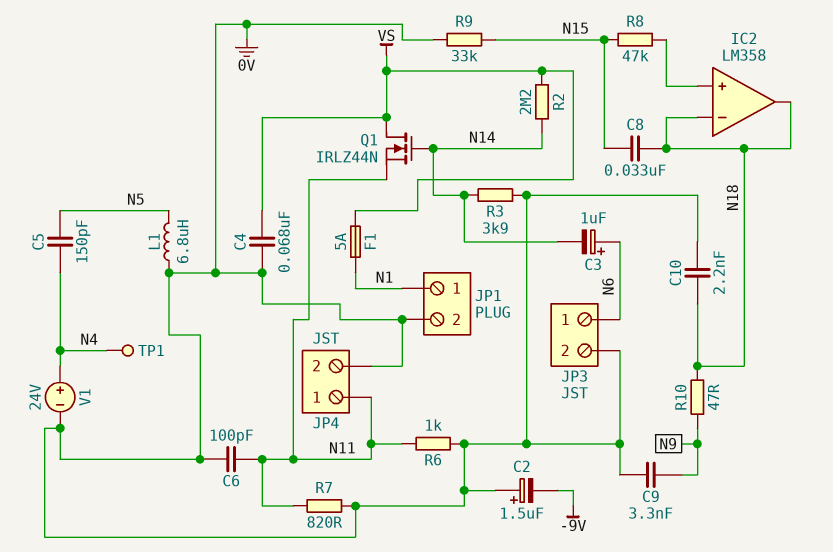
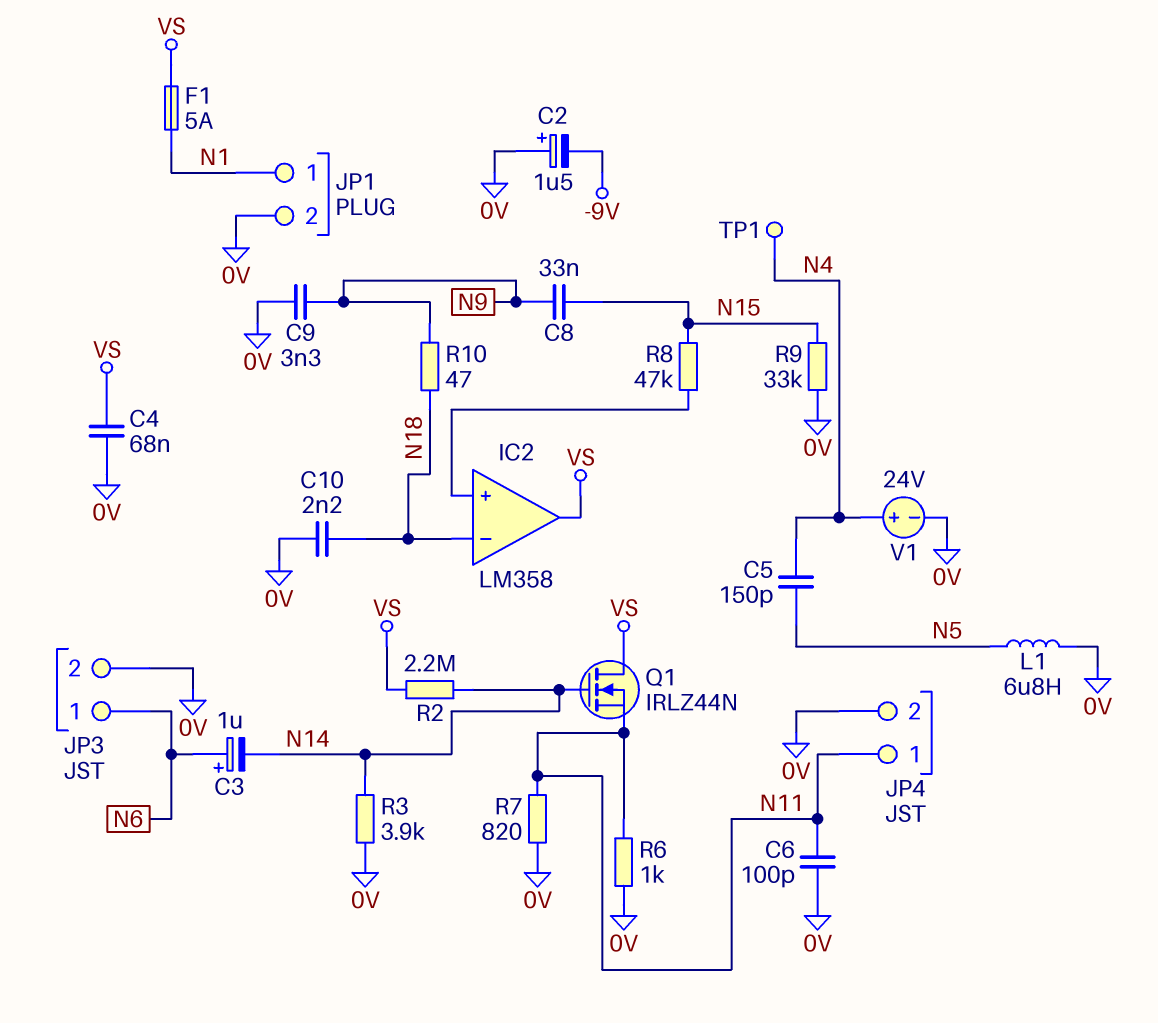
C8: 33nF (N15, N18) -> 33nF (N9, N15)
IC2 pin out: N18 -> VS

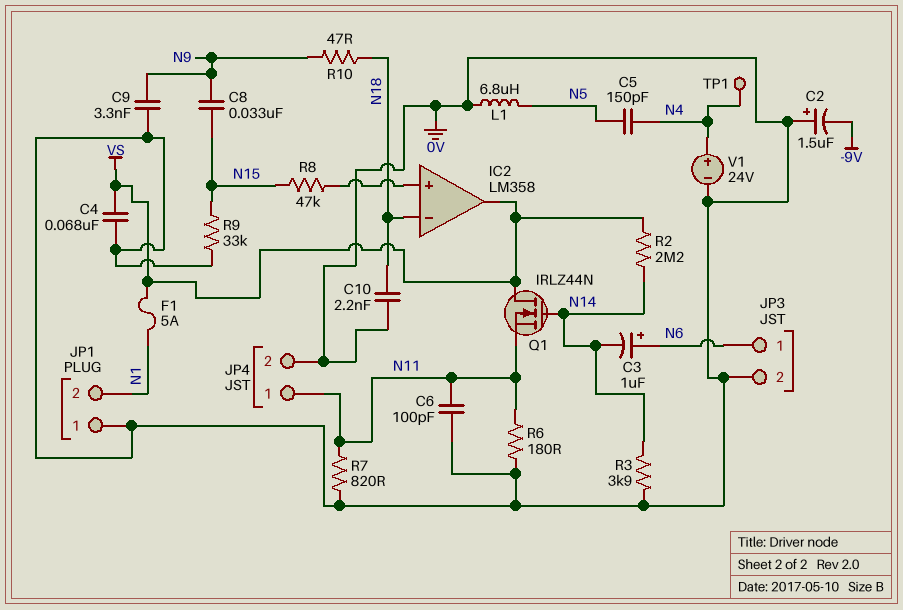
JP1 pin 1: N1 -> 0V
JP1 pin 2: 0V -> N1
R6: 1k (0V, N11) -> 180 (0V, N11)

